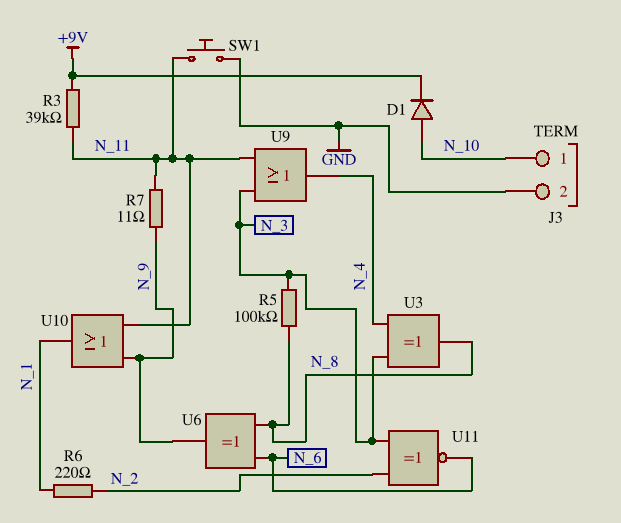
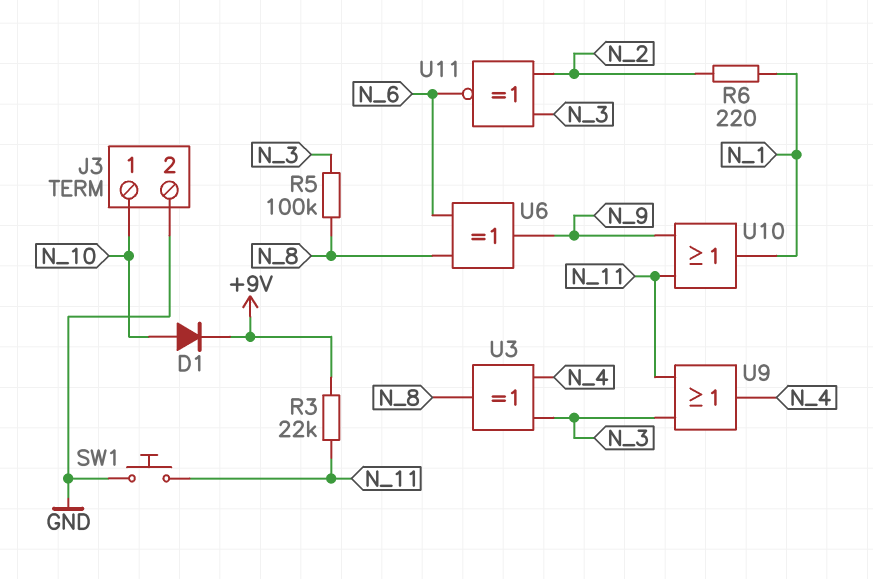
R3: 39k (+9V, N_11) -> 22k (+9V, N_11)
R7: 11 (N_9, N_11) -> none

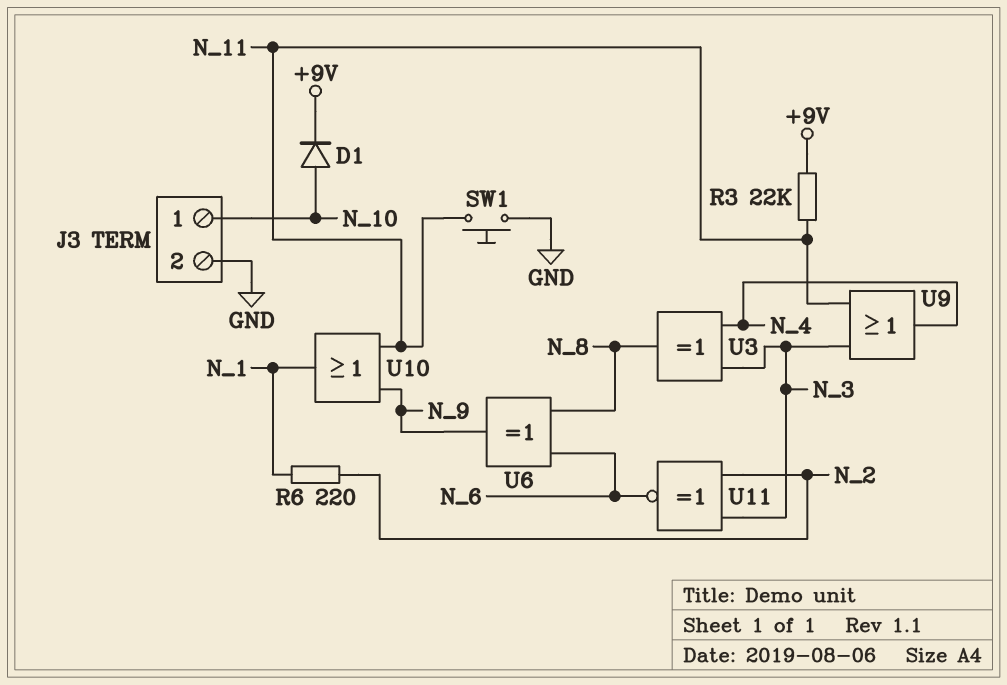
R5: 100k (N_3, N_8) -> none

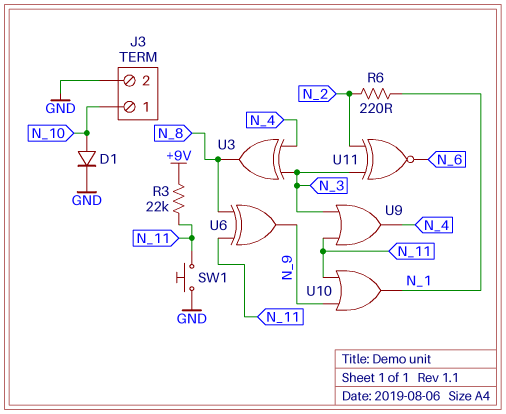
D1: diode (A N_10, K +9V) -> diode (A N_10, K GND)
U6: XOR (in N_6, in N_8, out N_9) -> XOR (in N_8, in N_11, out N_9)

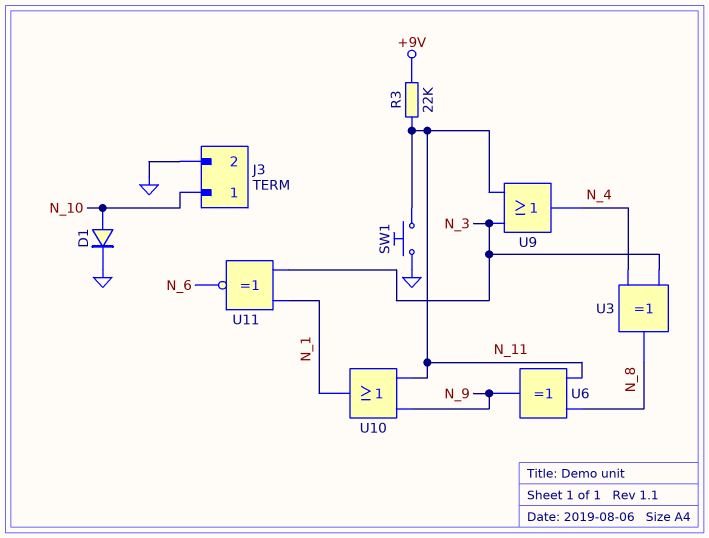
R6: 220 (N_1, N_2) -> none
U11: XNOR (in N_2, in N_3, out N_6) -> XNOR (in N_1, in N_3, out N_6)

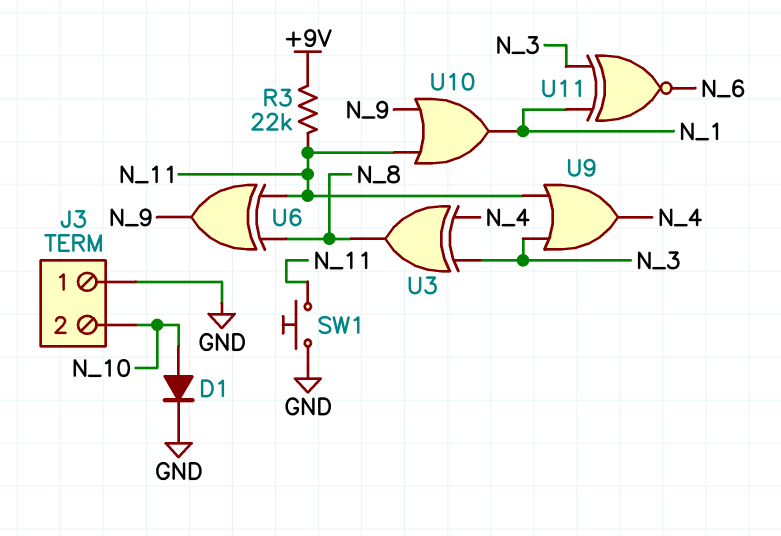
J3 pin 1: N_10 -> GND
J3 pin 2: GND -> N_10

